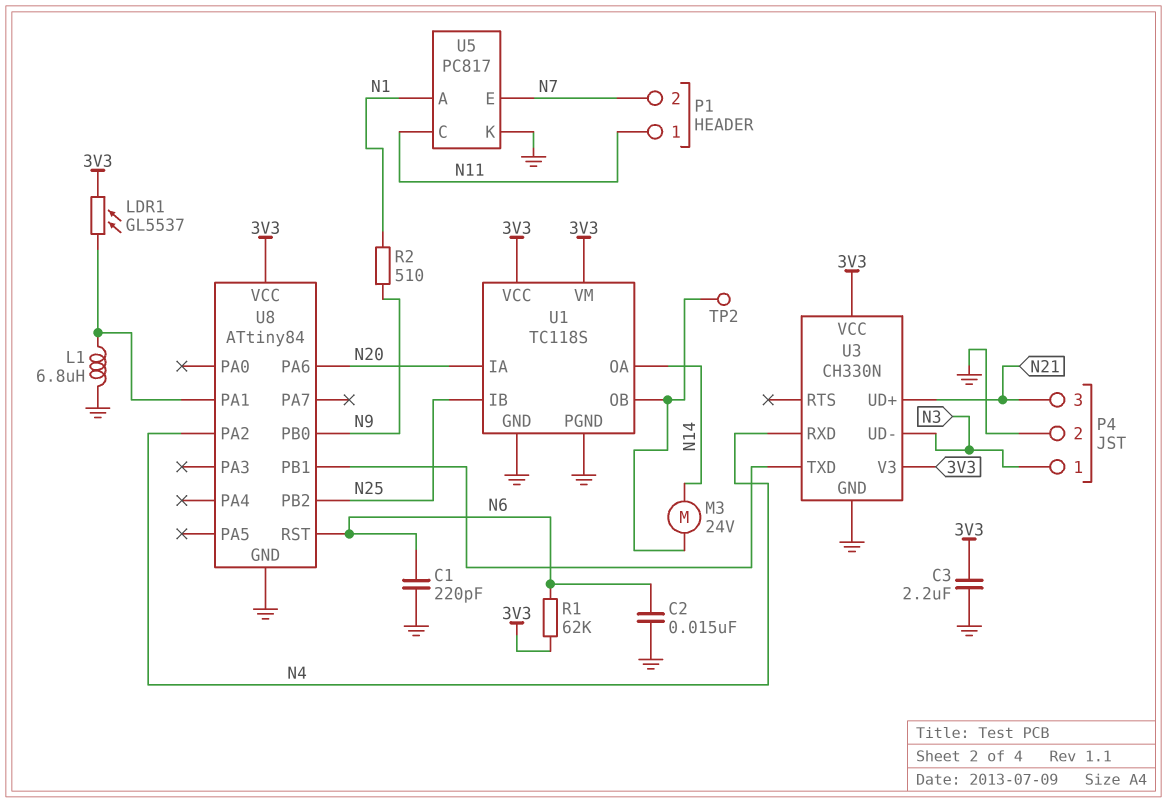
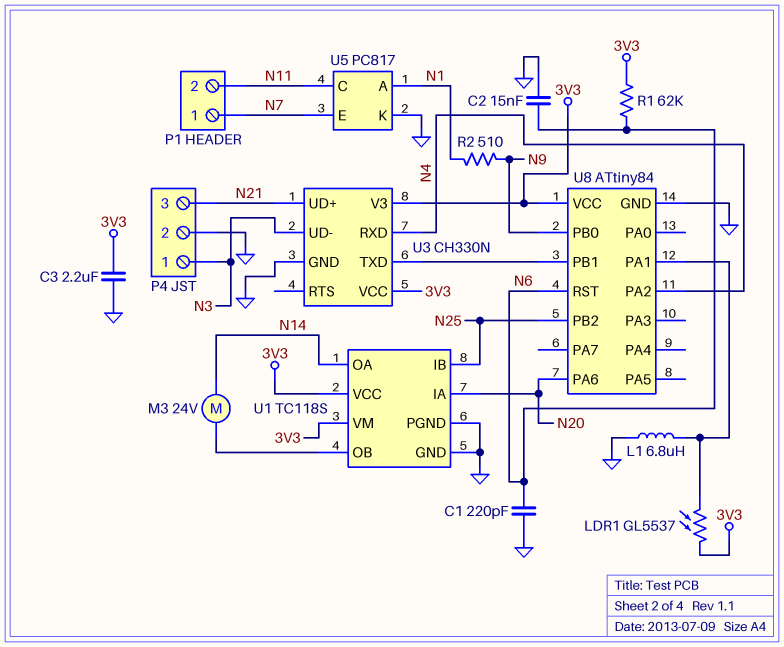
P1 pin 1: N11 -> N7
P1 pin 2: N7 -> N11
TP2: test point (U1/OB) -> none

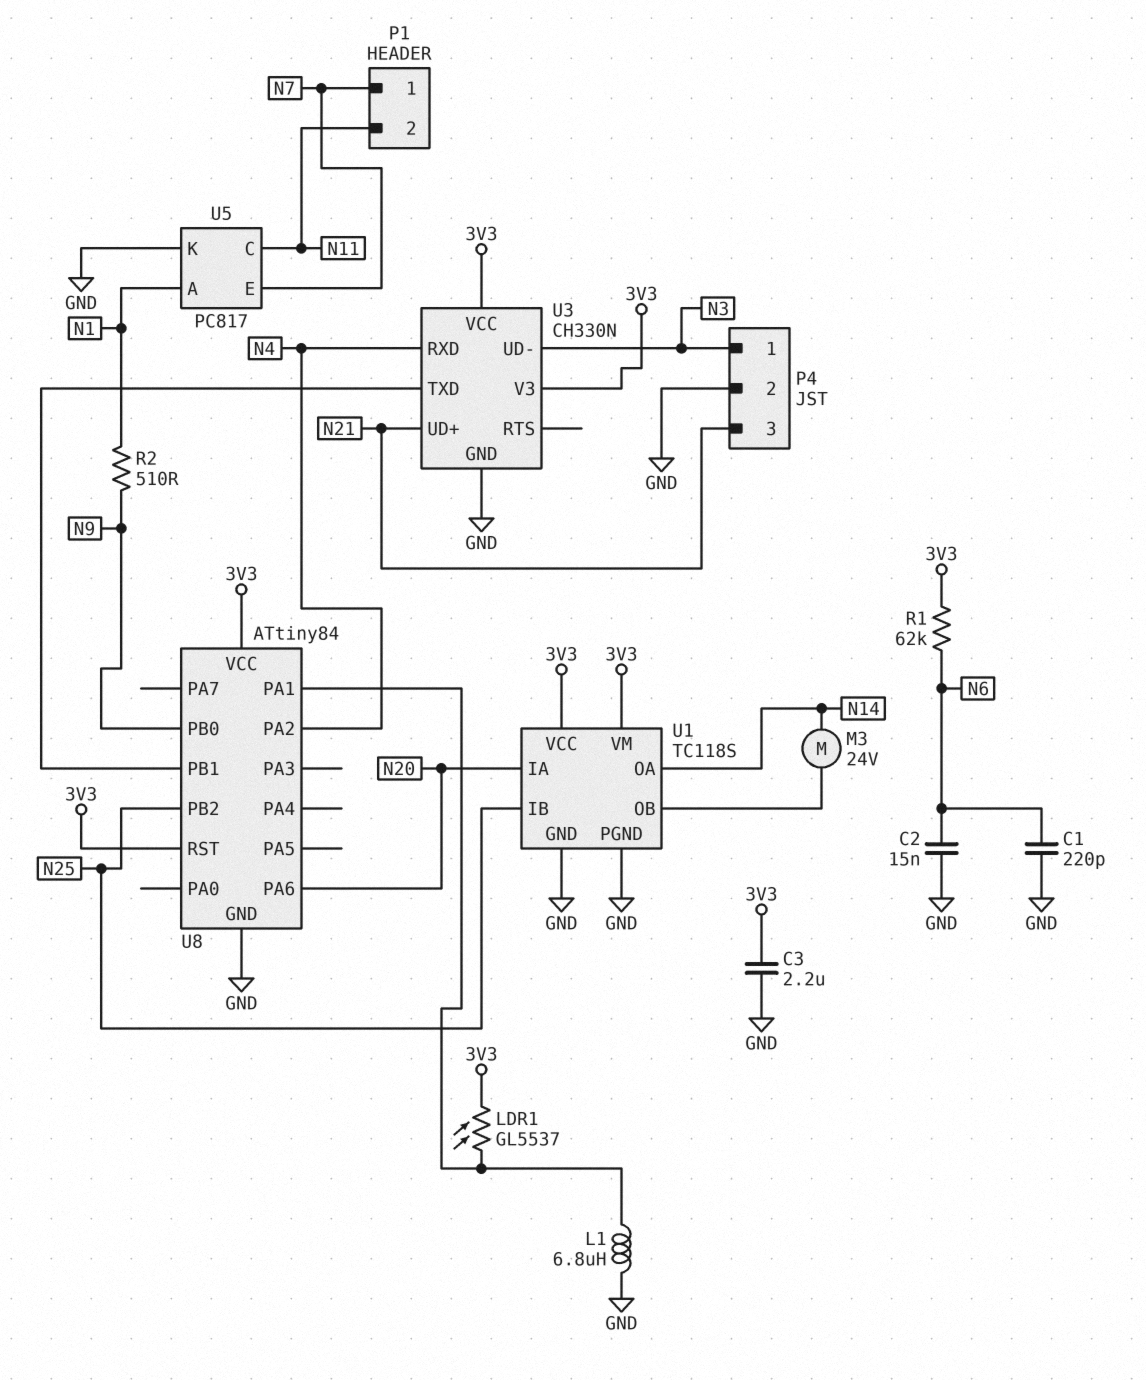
U8 pin RST: N6 -> 3V3

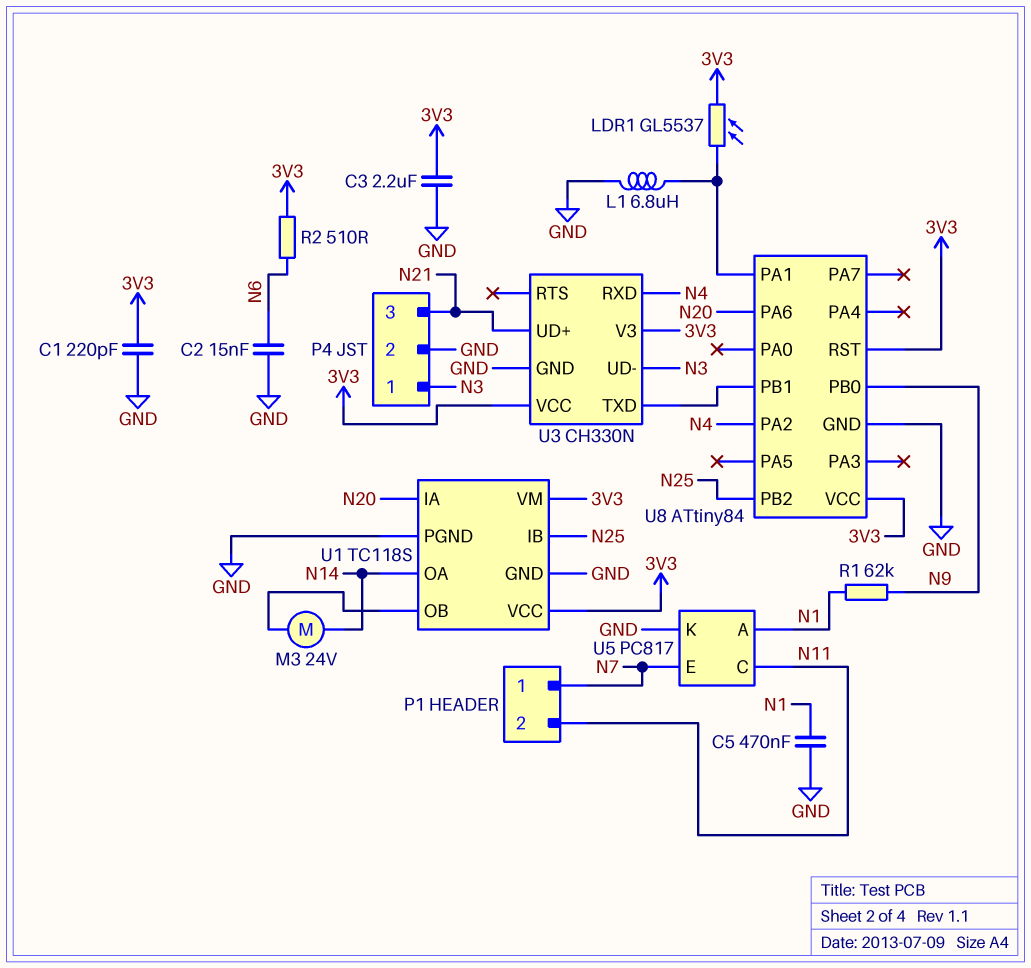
C1: 220pF (GND, N6) -> 220pF (3V3, GND)
C5: none -> 470nF (GND, N1)
R1: 62k (3V3, N6) -> 62k (N1, N9)
R2: 510 (N1, N9) -> 510 (3V3, N6)

